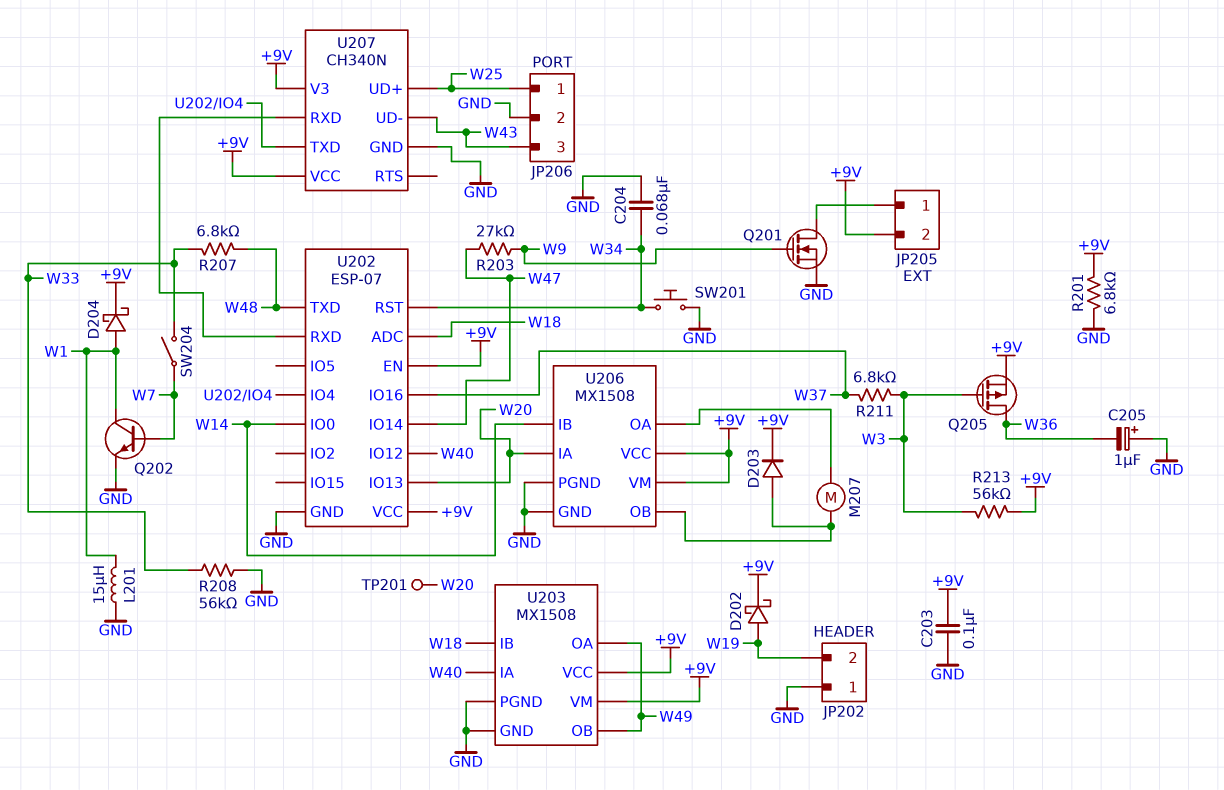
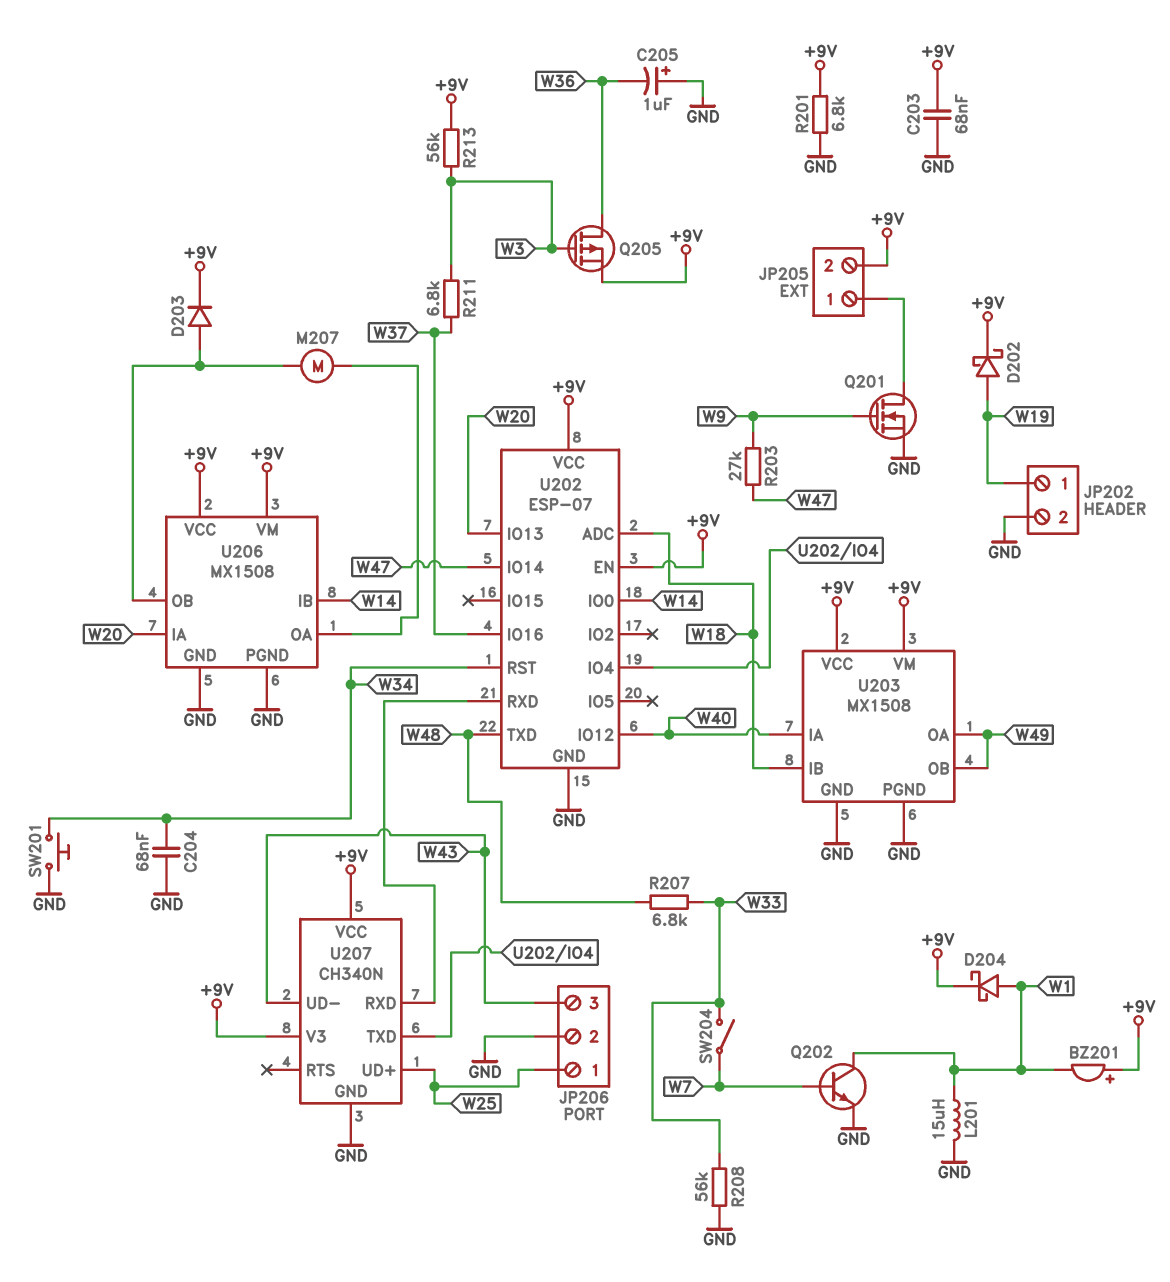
BZ201: none -> buzzer (plus +9V, minus W1)
C203: 100nF (+9V, GND) -> 68nF (+9V, GND)
JP202 pin 1: GND -> W19
JP202 pin 2: W19 -> GND
TP201: test point (W20) -> none

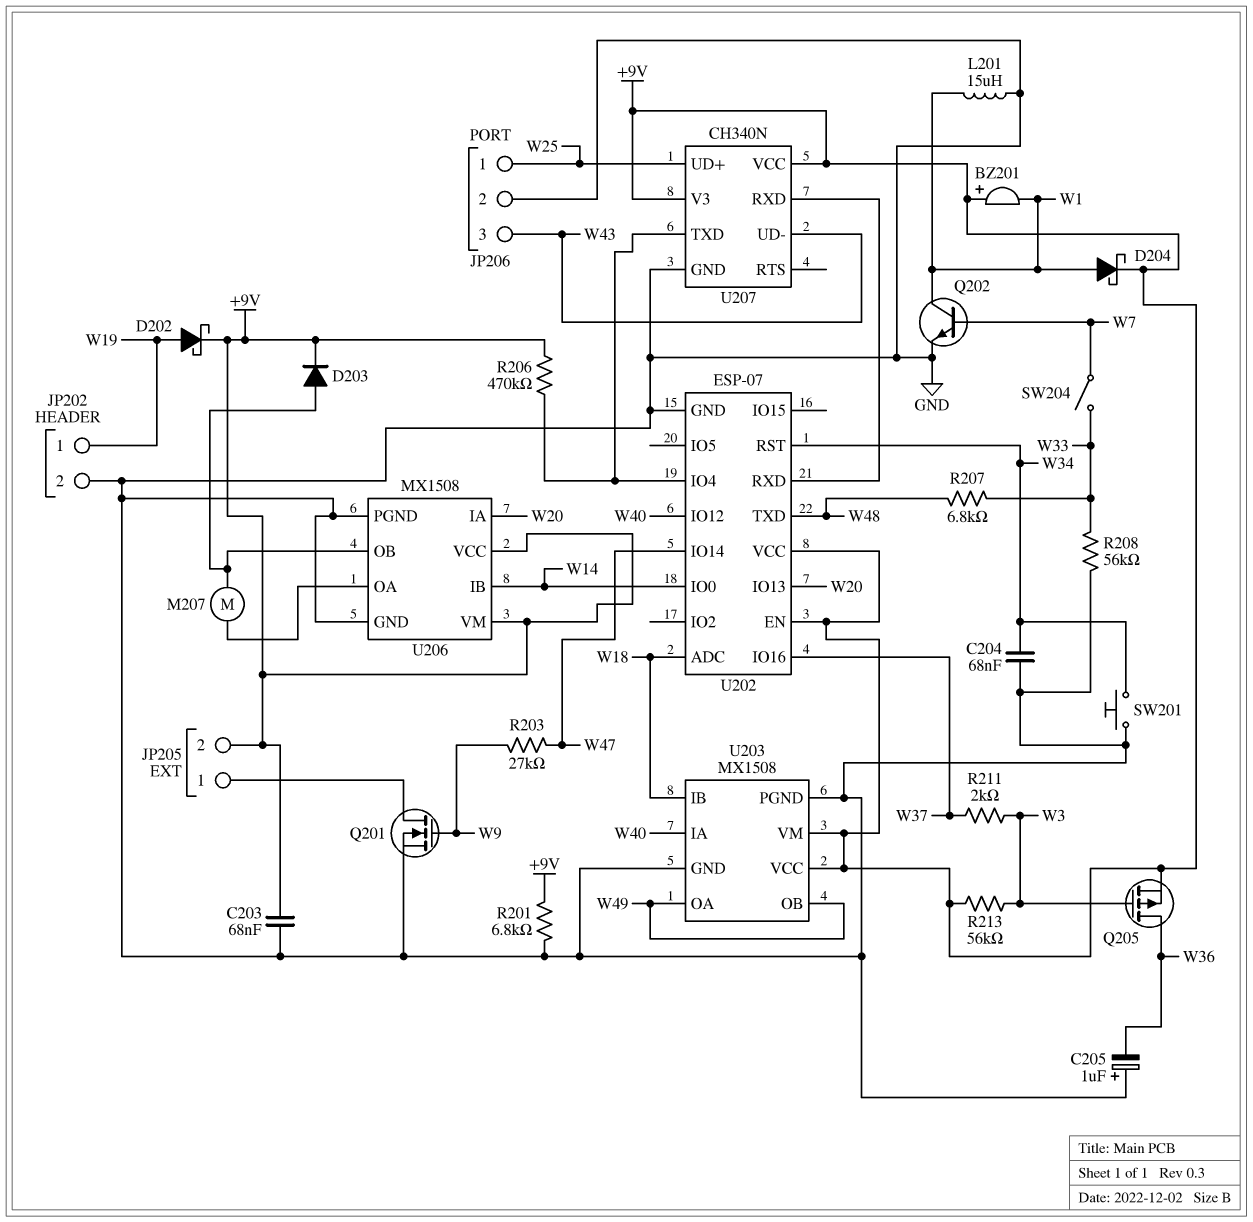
R206: none -> 470k (+9V, U202/IO4)
R211: 6.8k (W3, W37) -> 2k (W3, W37)

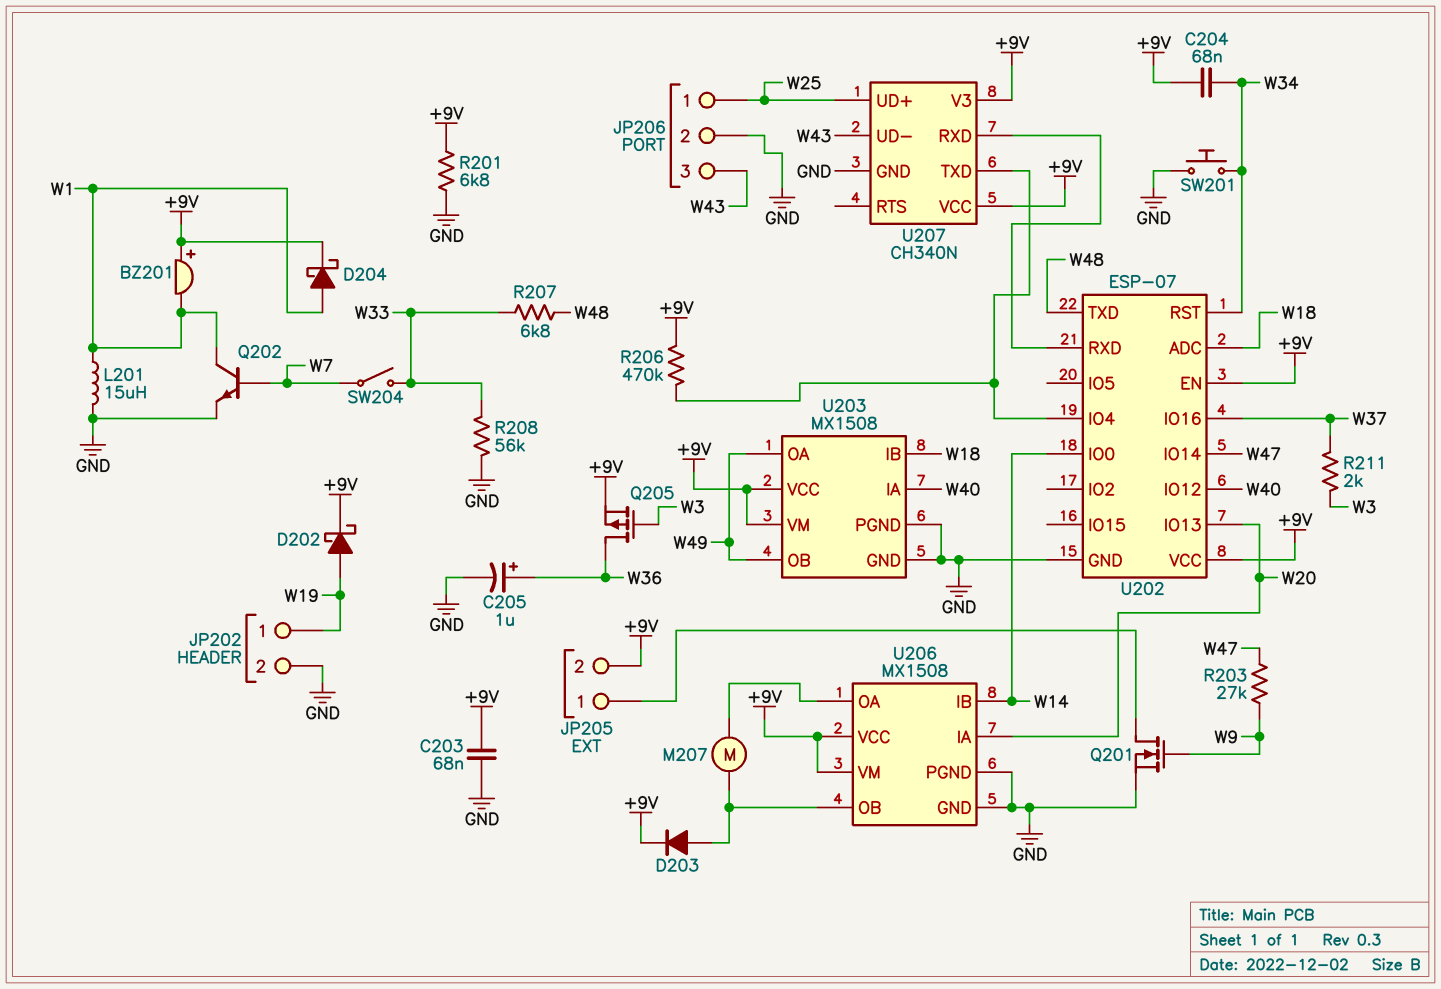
C204: 68nF (GND, W34) -> 68nF (+9V, W34)
C205: 1uF (plus GND, minus W36) -> 1uF (plus W36, minus GND)
R213: 56k (+9V, W3) -> none

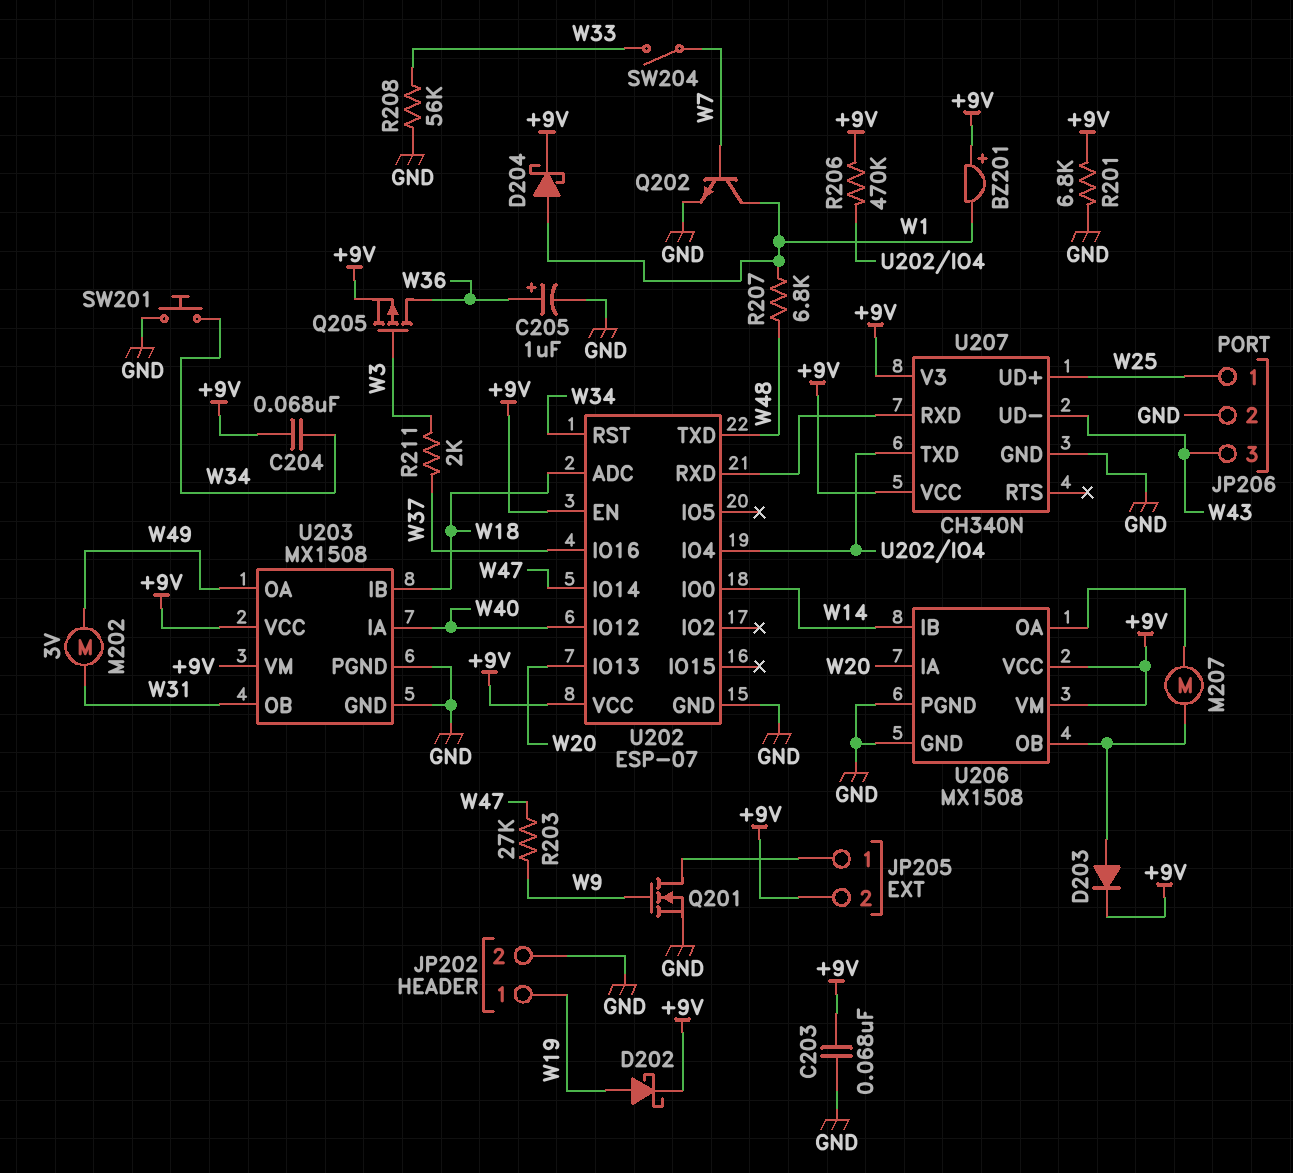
L201: 15uH (GND, W1) -> none
M202: none -> motor 3V (W31, W49)
R207: 6.8k (W33, W48) -> 6.8k (W1, W48)
U203 pin OB: W49 -> W31

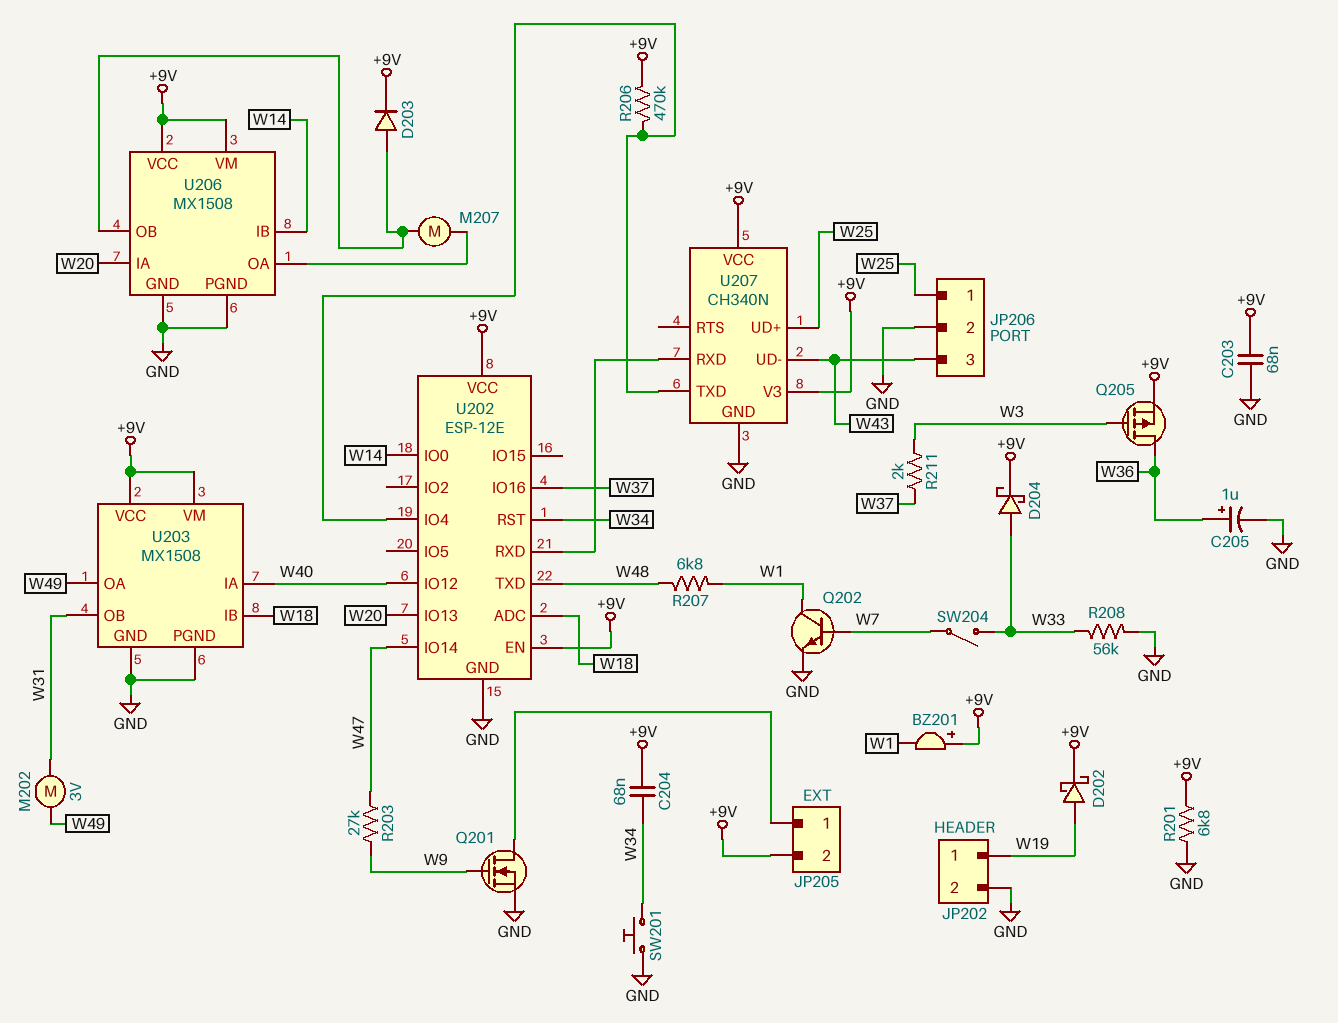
D204: schottky (A W1, K +9V) -> schottky (A W33, K +9V)
U202: ESP-07 -> ESP-12E

